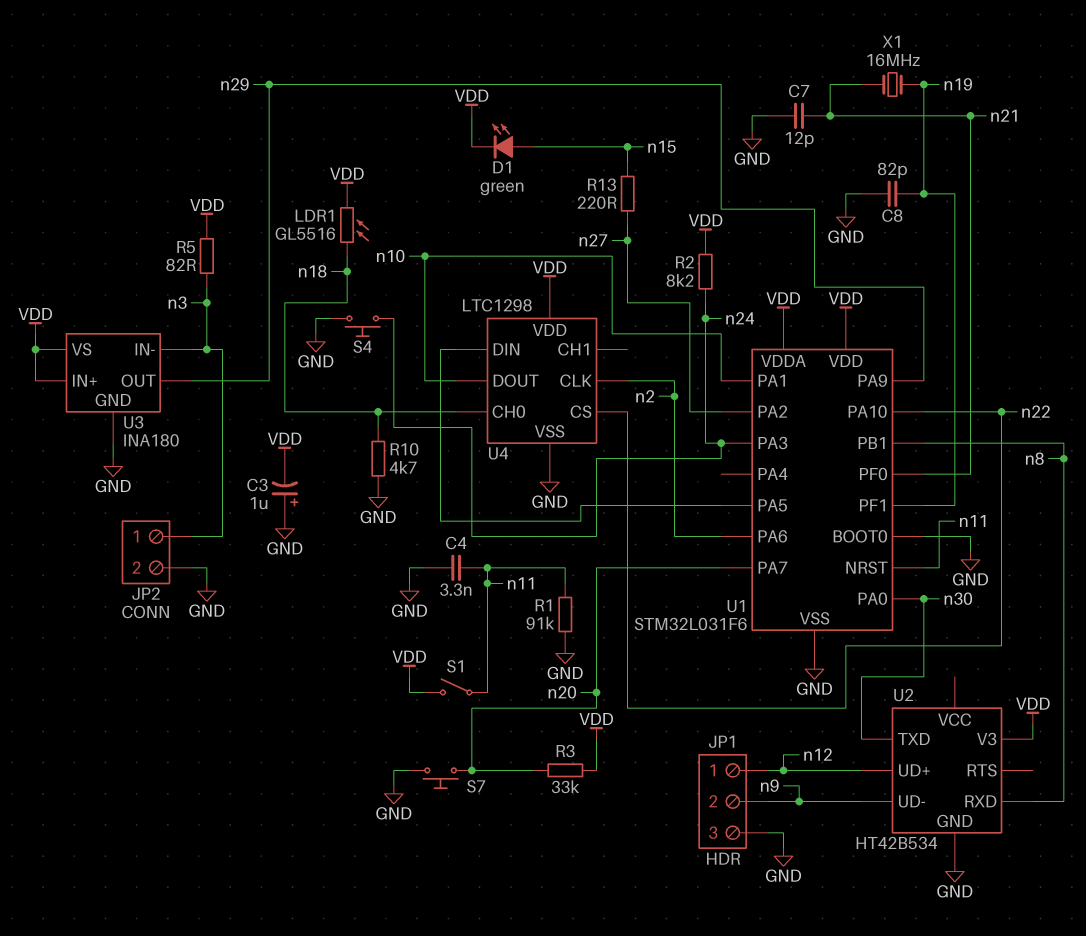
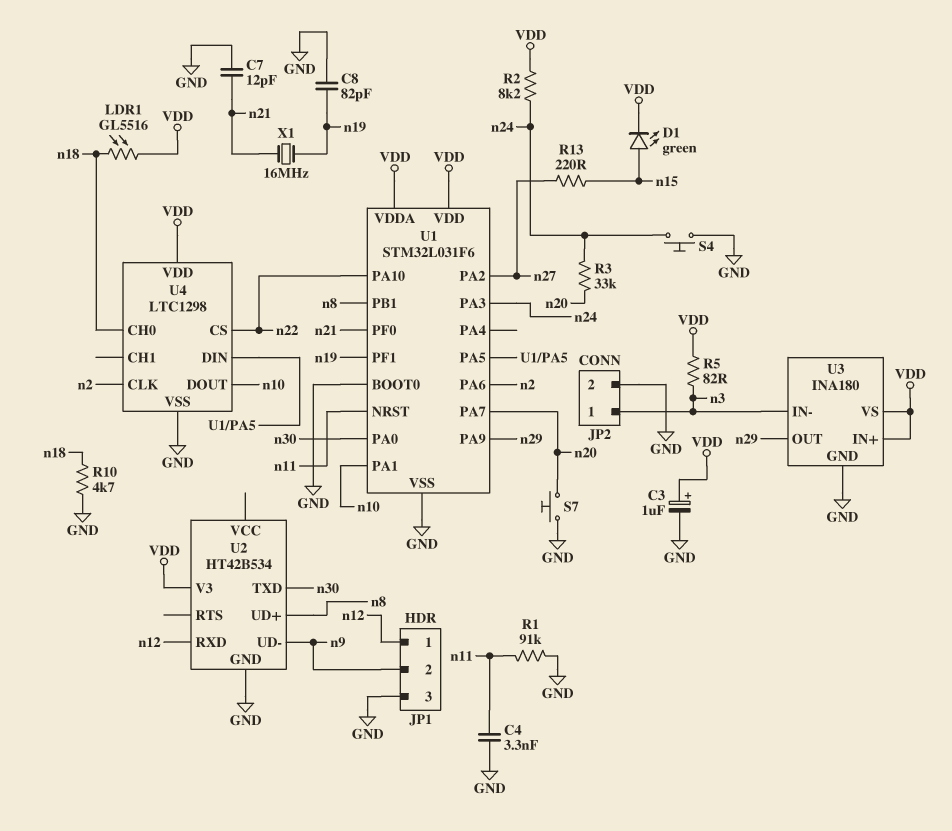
C3: 1uF (plus GND, minus VDD) -> 1uF (plus VDD, minus GND)
R3: 33k (VDD, n20) -> 33k (n20, n24)
S1: switch (VDD, n11) -> none
U2 pin RXD: n8 -> n12
U2 pin UD+: n12 -> n8

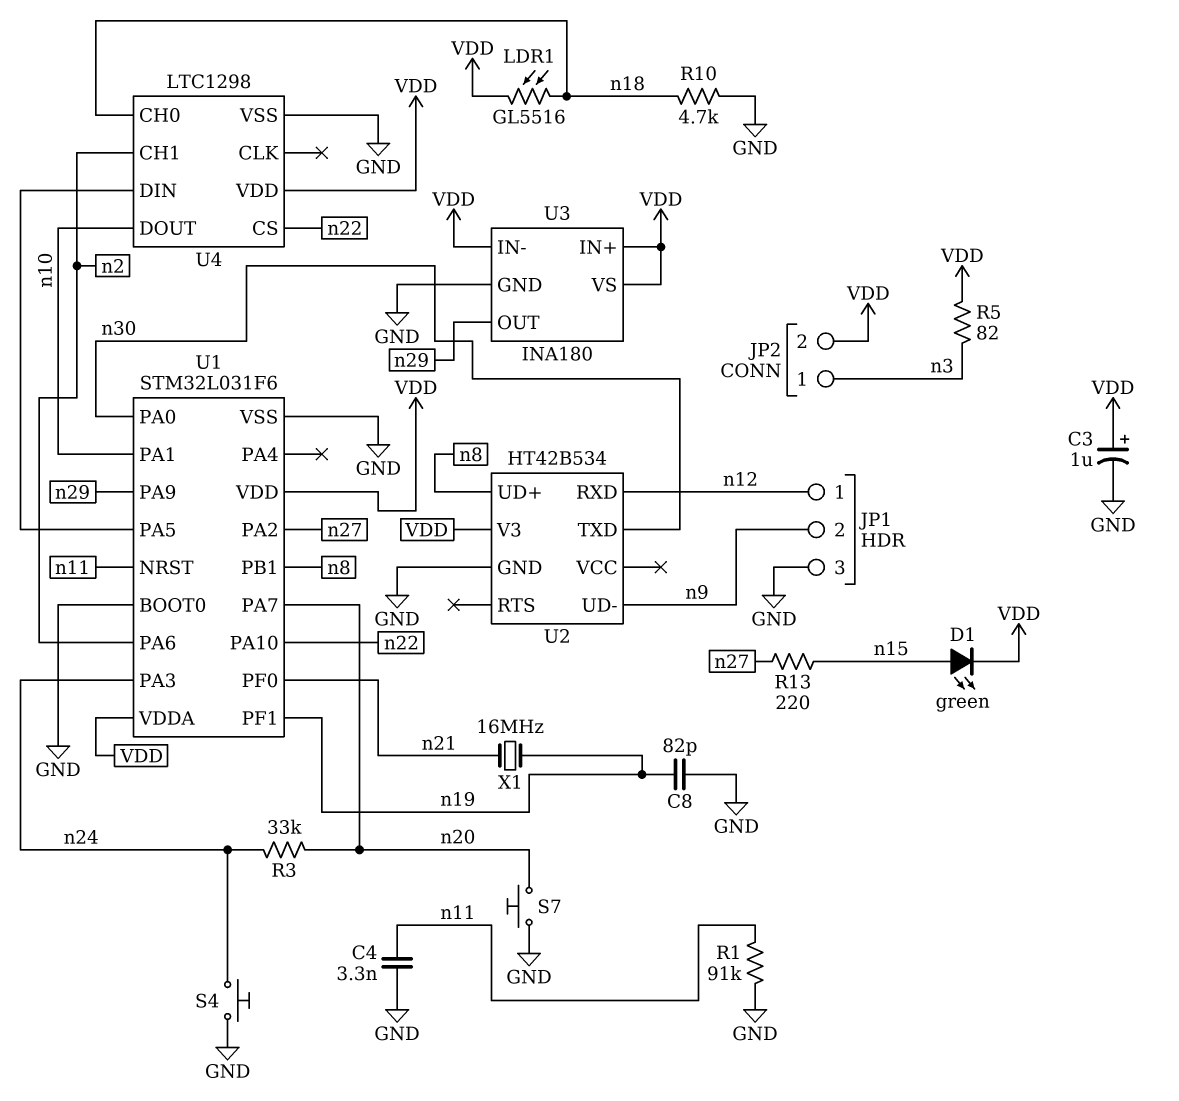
C7: 12pF (GND, n21) -> none
JP2 pin 2: GND -> VDD
R2: 8.2k (VDD, n24) -> none
U3 pin IN-: n3 -> VDD
U4 pin CH1: none -> n2
U4 pin CLK: n2 -> none

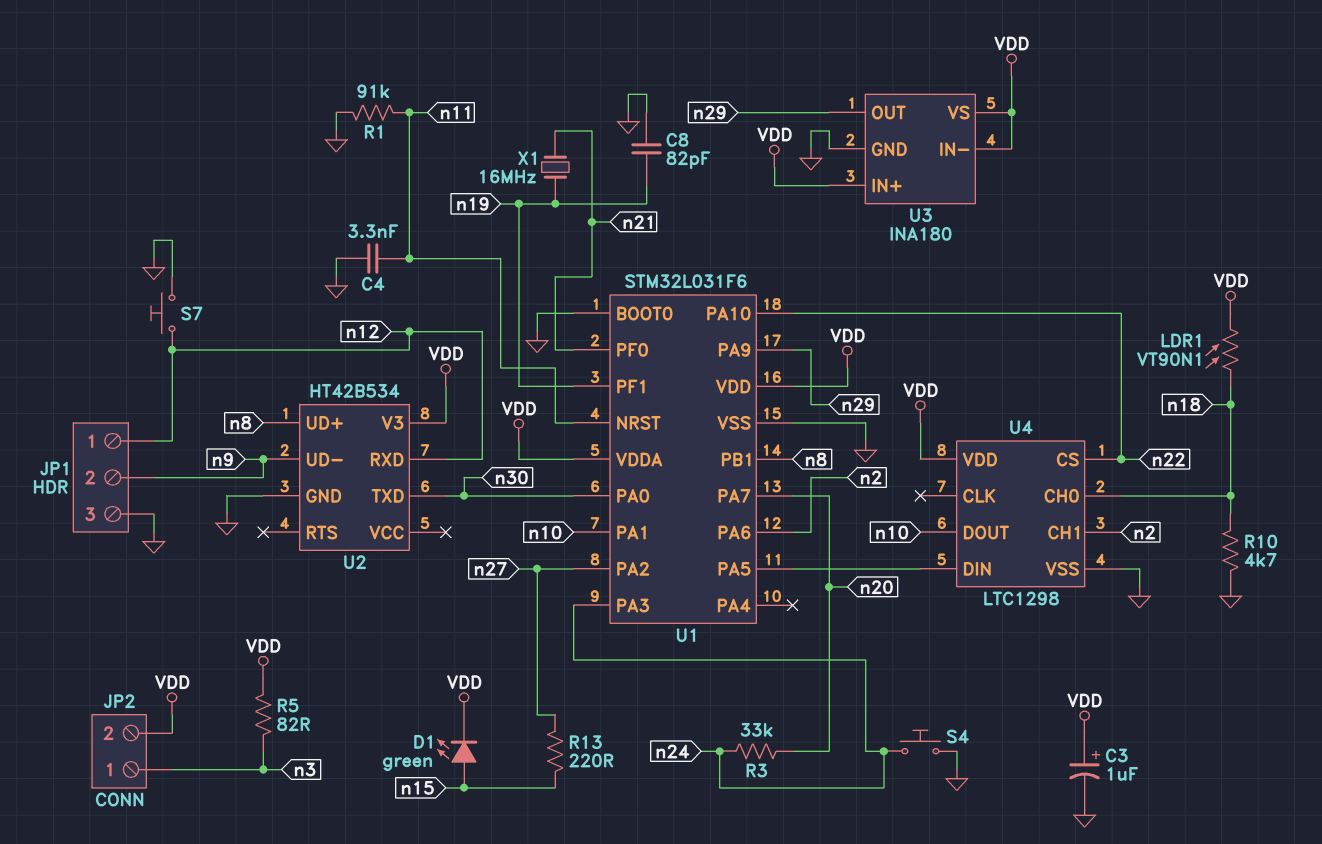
LDR1: GL5516 (VDD, n18) -> VT90N1 (VDD, n18)
S7: button (GND, n20) -> button (GND, n12)

